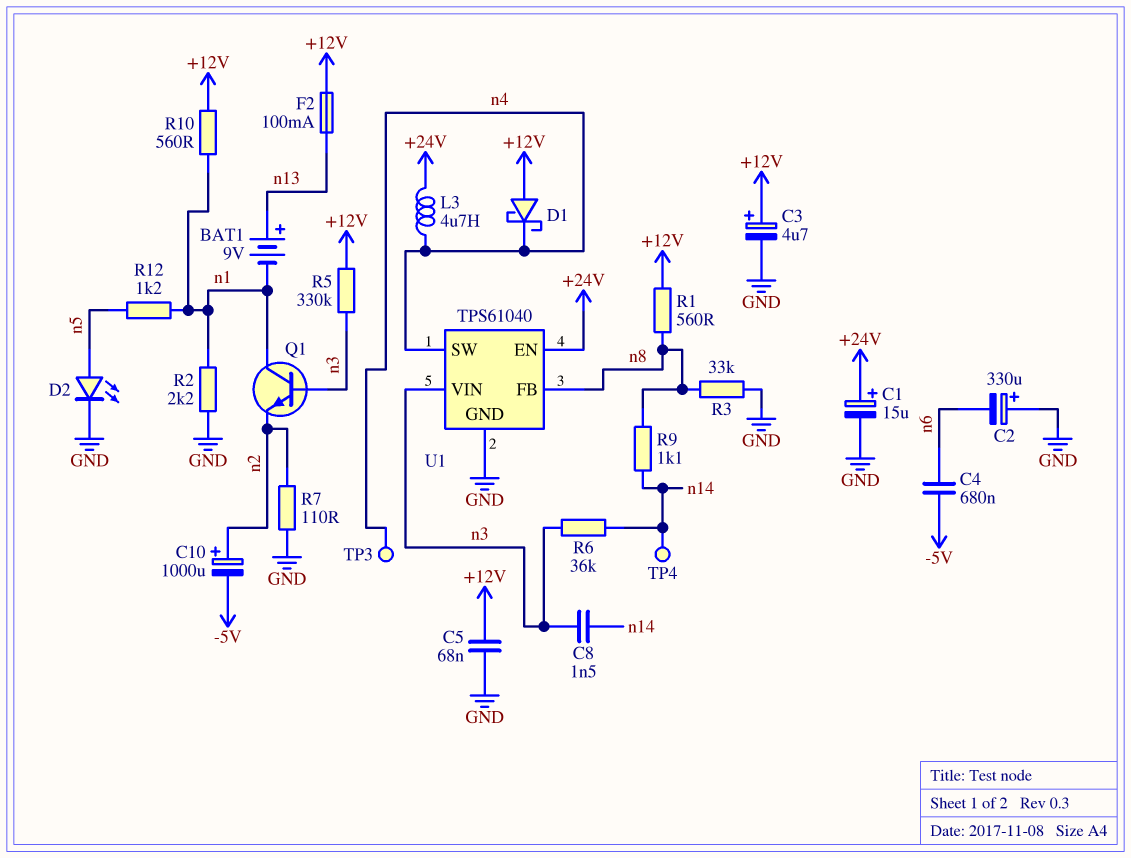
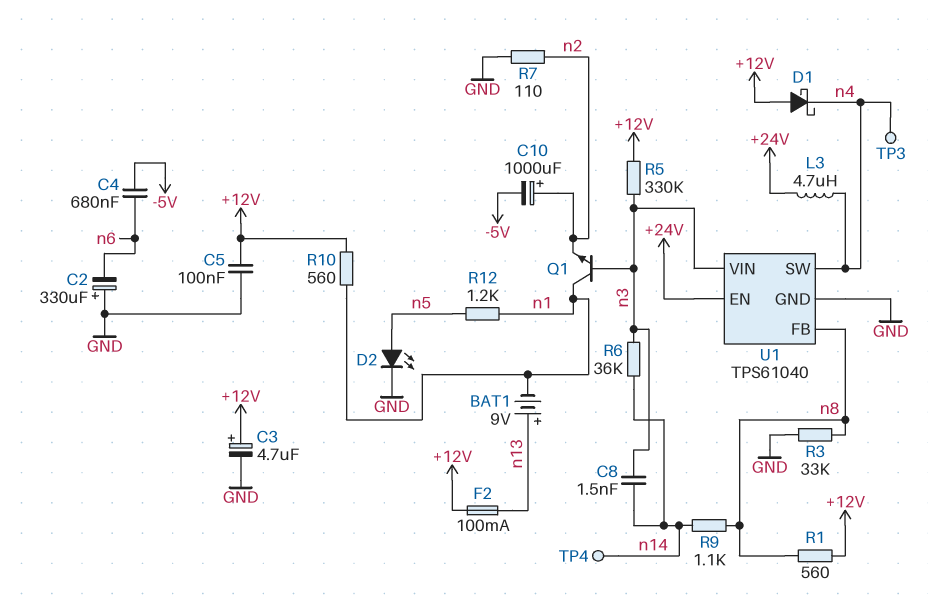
C1: 15uF (plus +24V, minus GND) -> none
C5: 68nF (+12V, GND) -> 100nF (+12V, GND)
R2: 2.2k (GND, n1) -> none

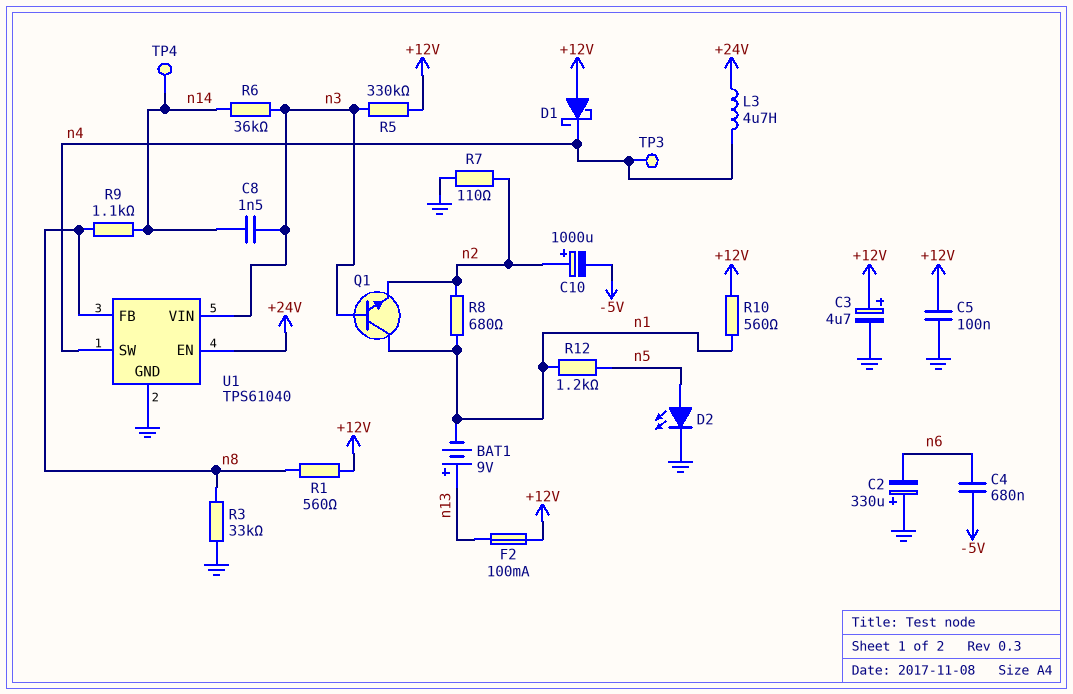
R8: none -> 680 (n1, n2)

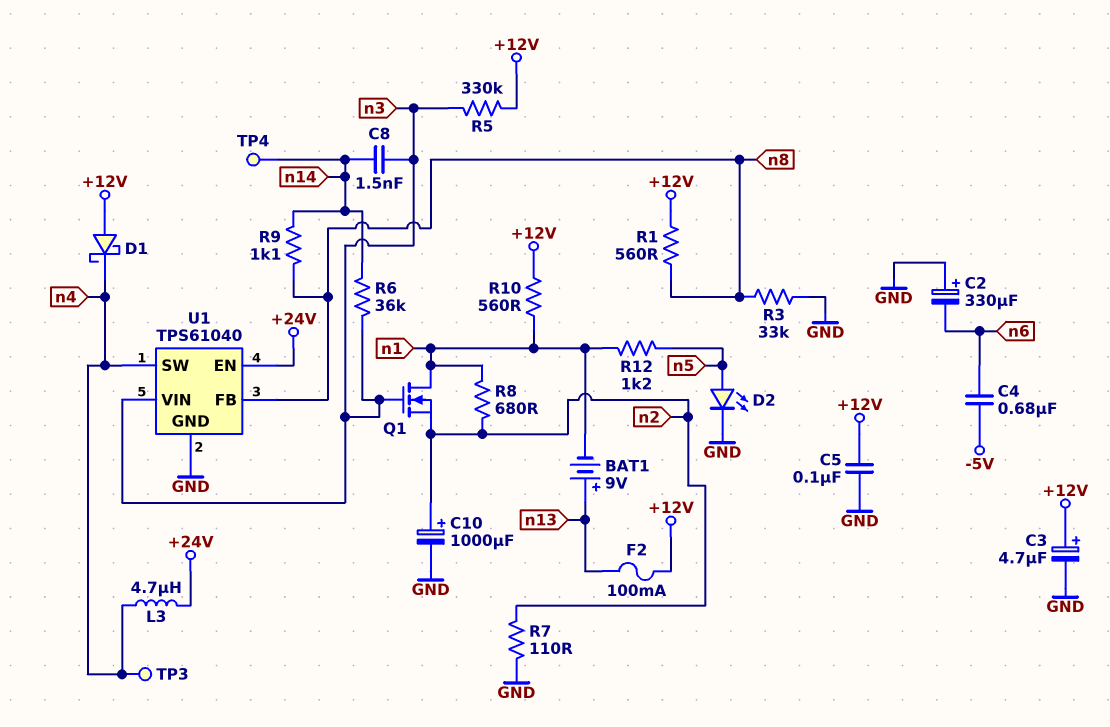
C10: 1000uF (plus n2, minus -5V) -> 1000uF (plus n2, minus GND)
Q1: NPN (B n3, C n1, E n2) -> NMOS (G n3, D n1, S n2)

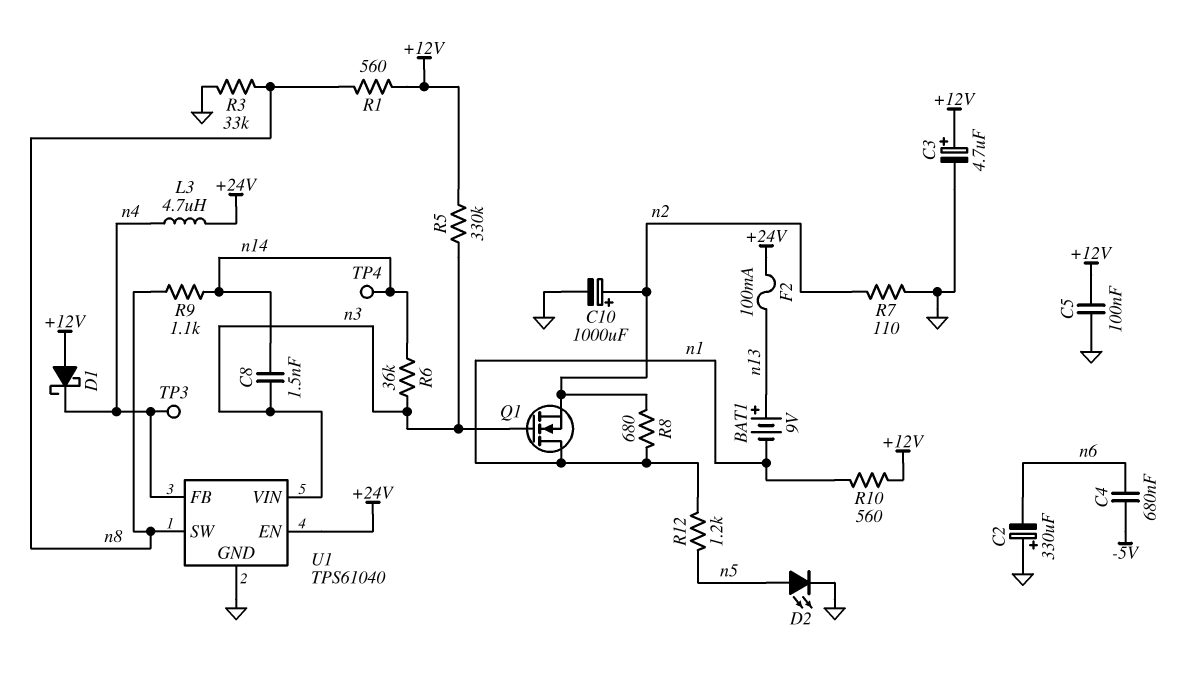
F2: 100mA (+12V, n13) -> 100mA (+24V, n13)
U1 pin FB: n8 -> n4
U1 pin SW: n4 -> n8

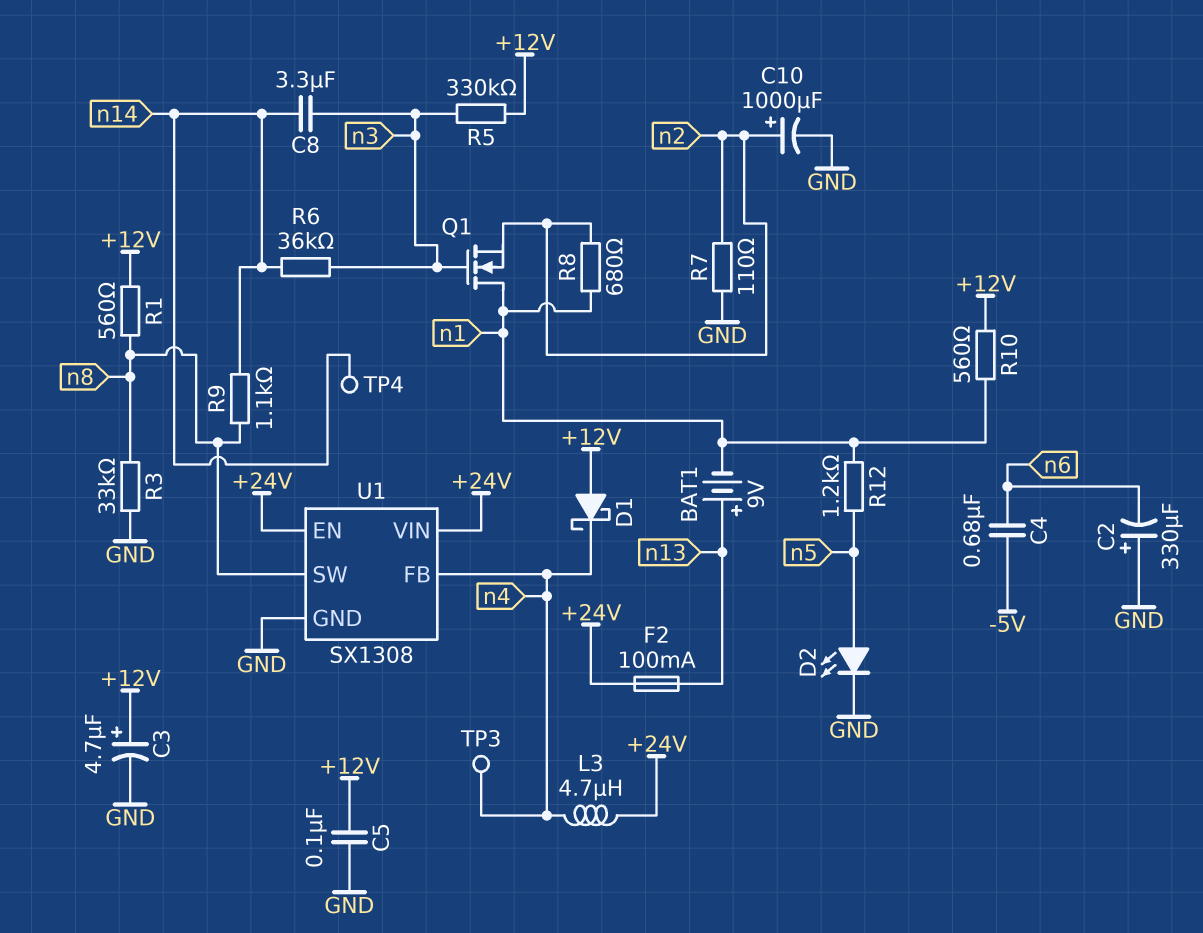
C8: 1.5nF (n3, n14) -> 3.3uF (n3, n14)
U1: TPS61040 -> SX1308
U1 pin VIN: n3 -> +24V

